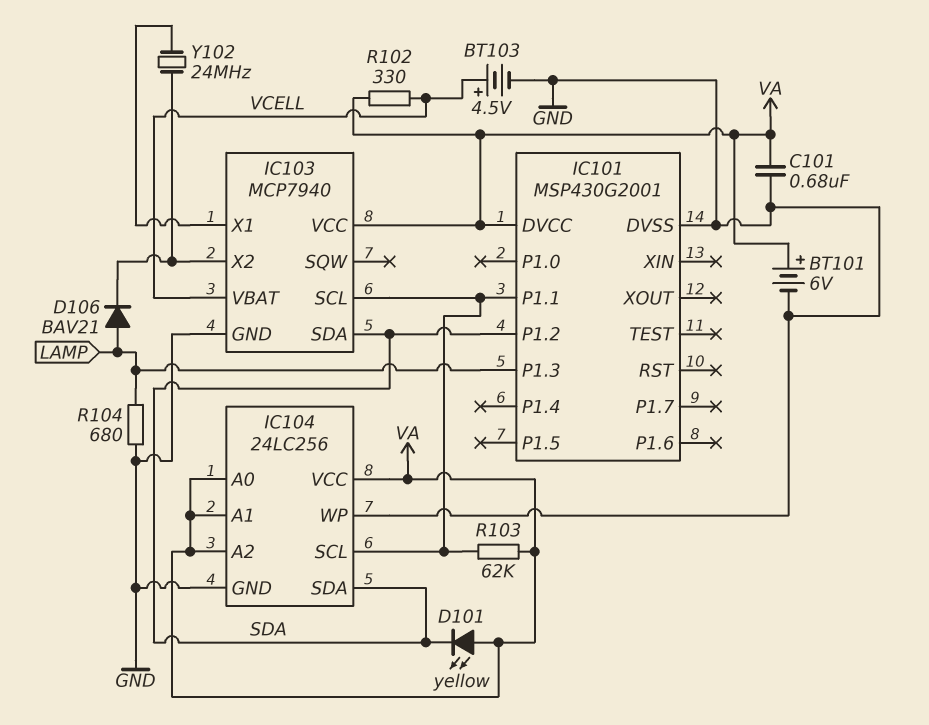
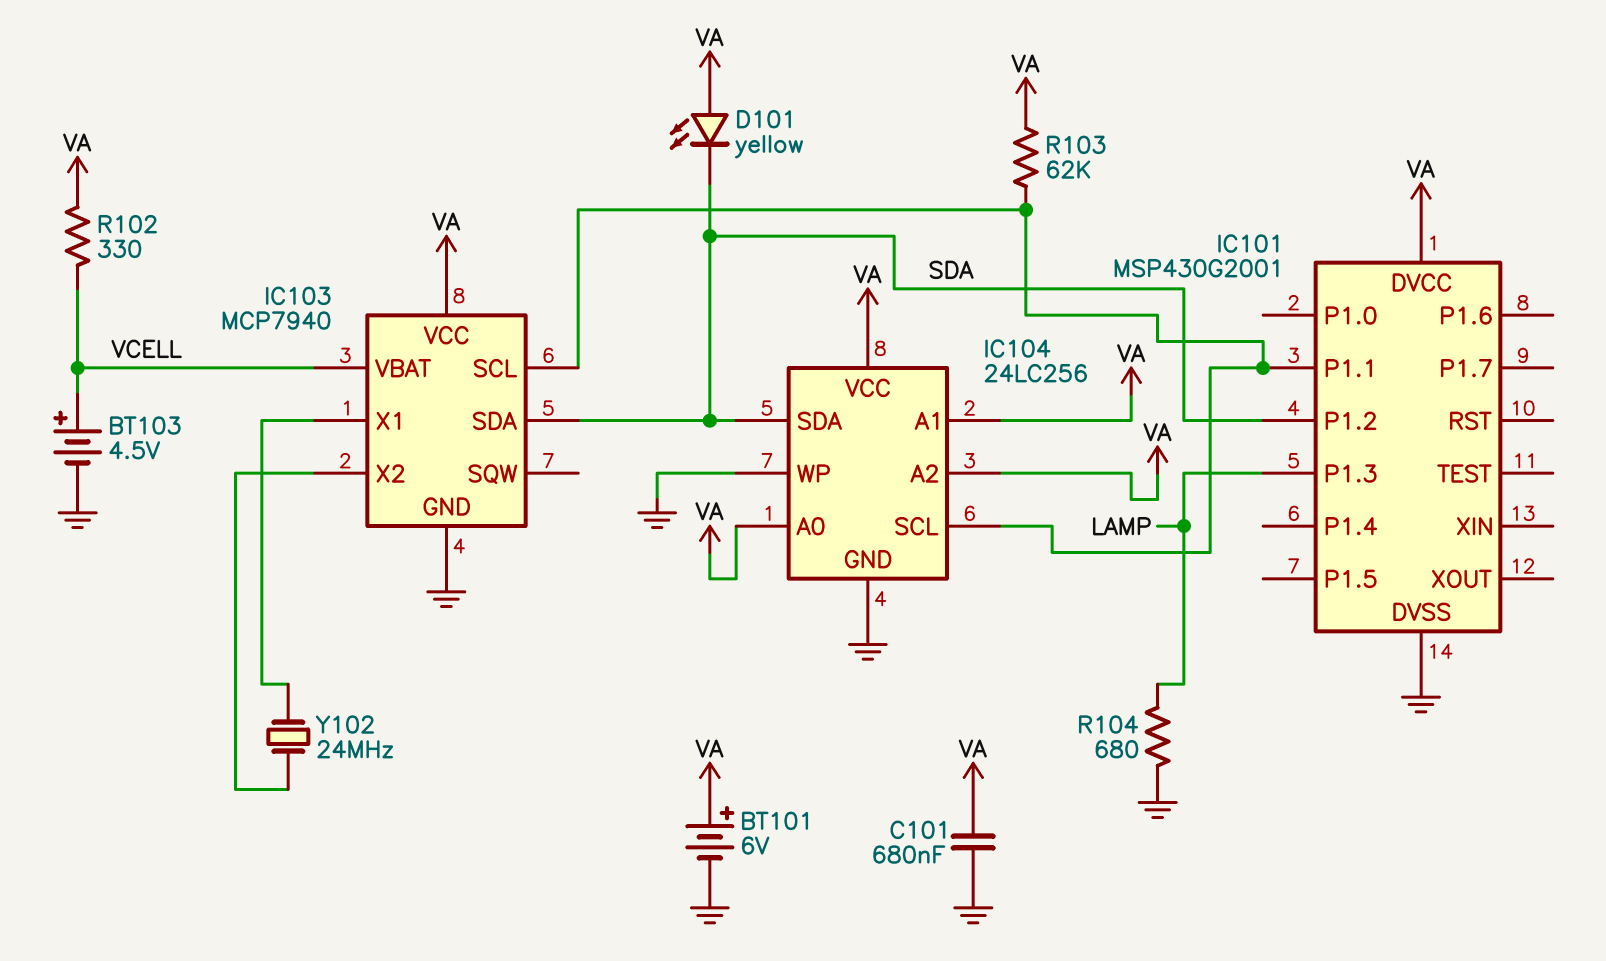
D106: diode BAV21 (A LAMP, K IC103/X2) -> none

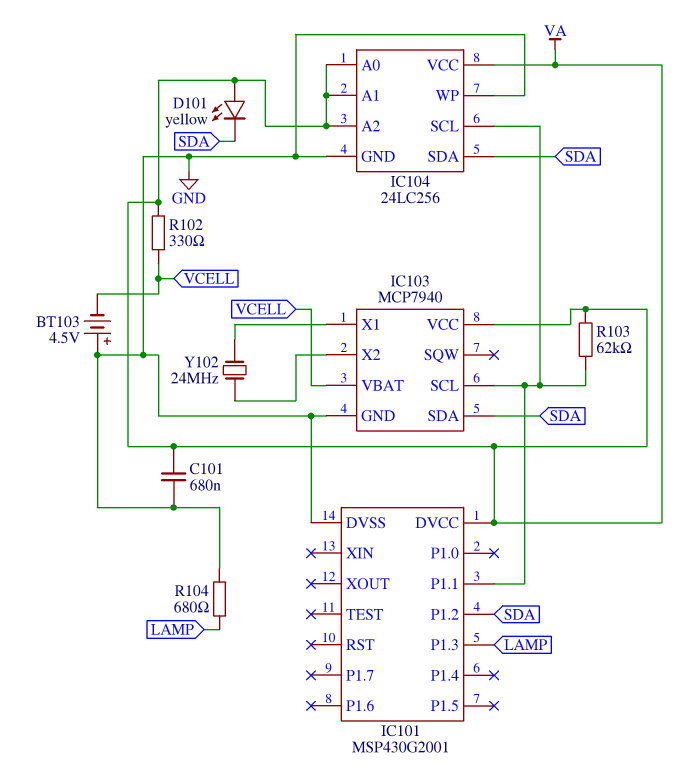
BT101: 6V (plus VA, minus GND) -> none
BT103: 4.5V (plus VCELL, minus GND) -> 4.5V (plus GND, minus VCELL)

